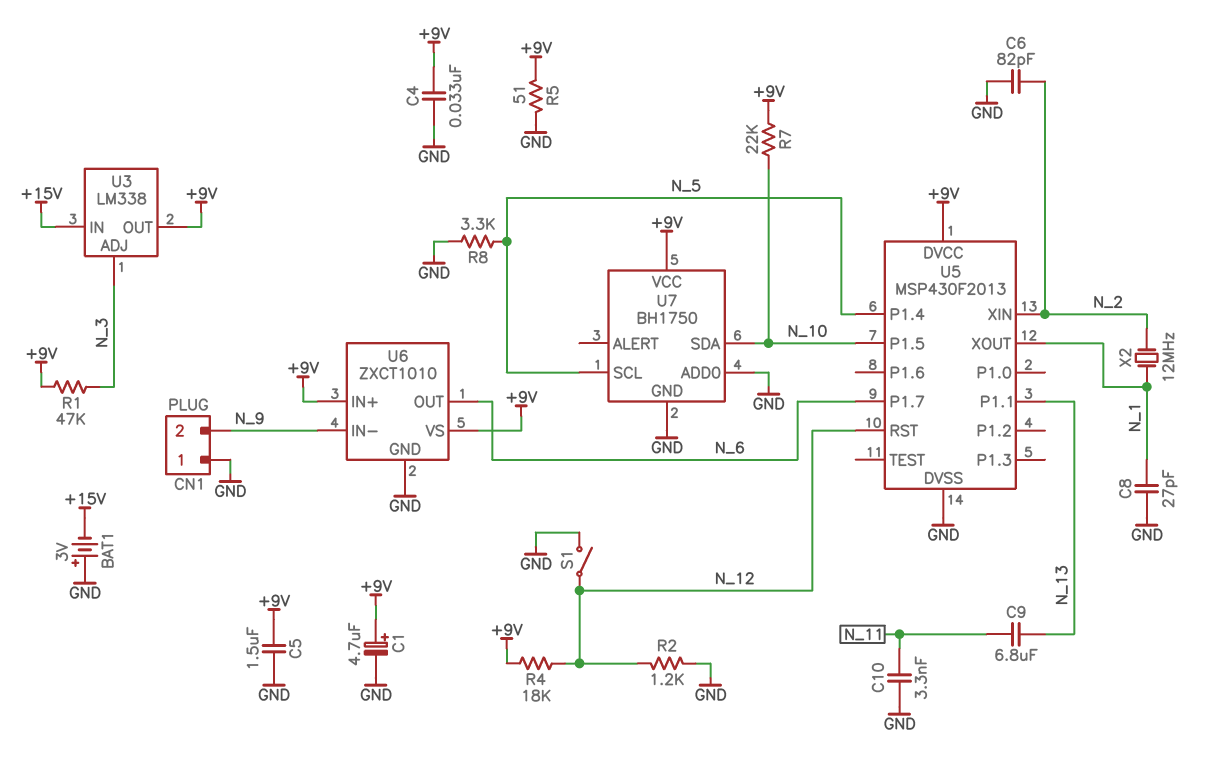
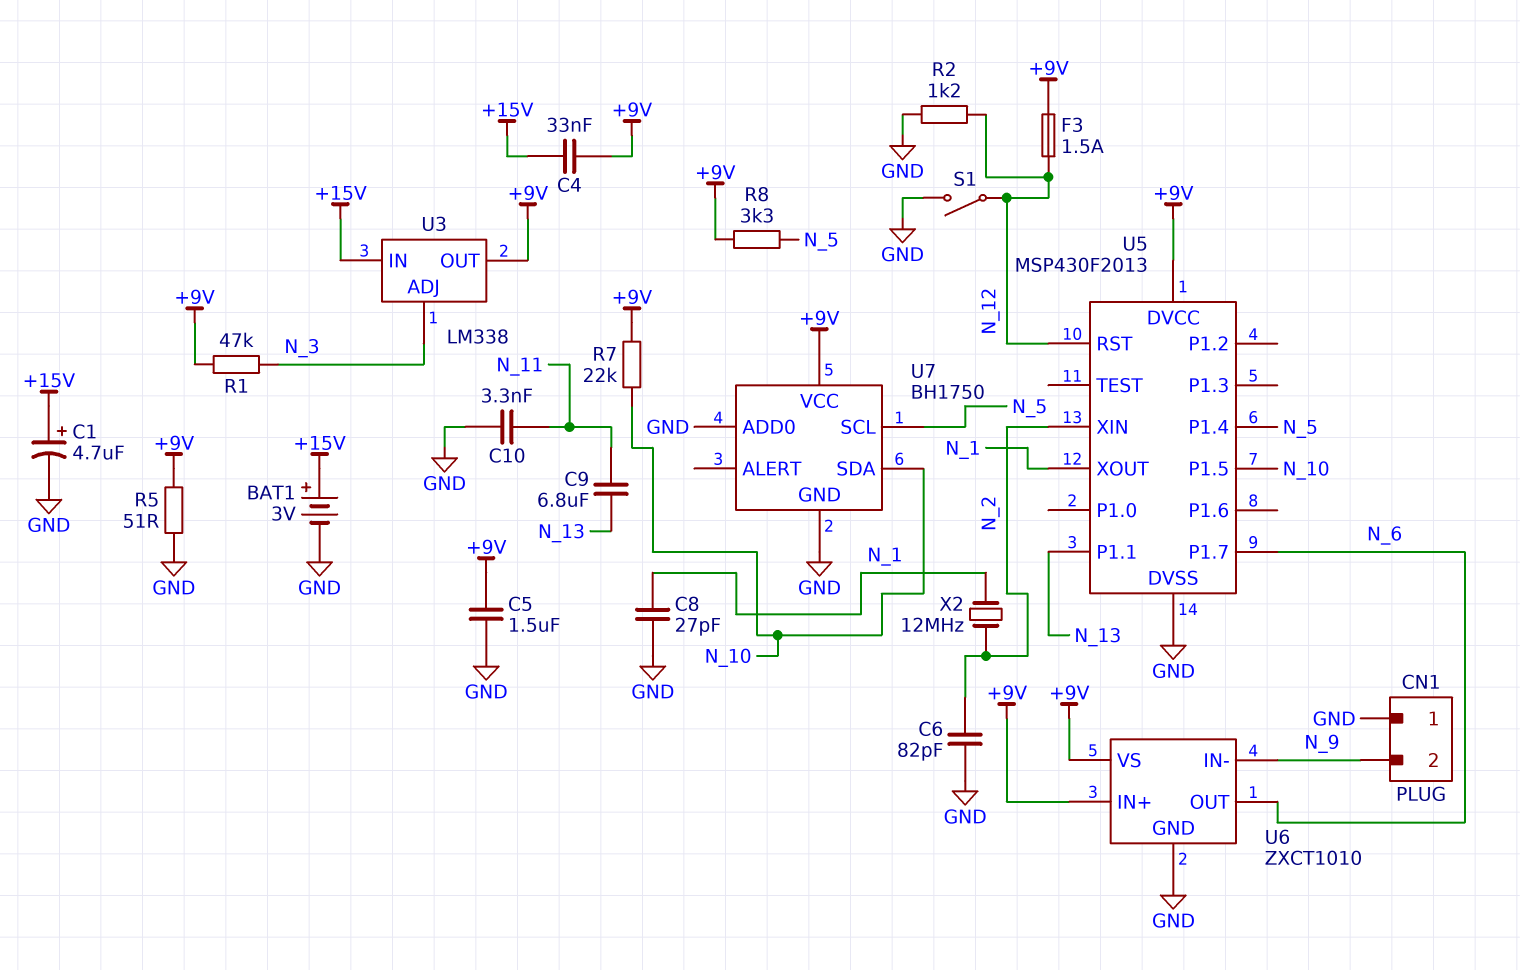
BAT1: 3V (plus GND, minus +15V) -> 3V (plus +15V, minus GND)
C1: 4.7uF (plus +9V, minus GND) -> 4.7uF (plus +15V, minus GND)
C4: 33nF (+9V, GND) -> 33nF (+9V, +15V)
F3: none -> 1.5A (+9V, N_12)
R4: 18k (+9V, N_12) -> none
R8: 3.3k (GND, N_5) -> 3.3k (+9V, N_5)

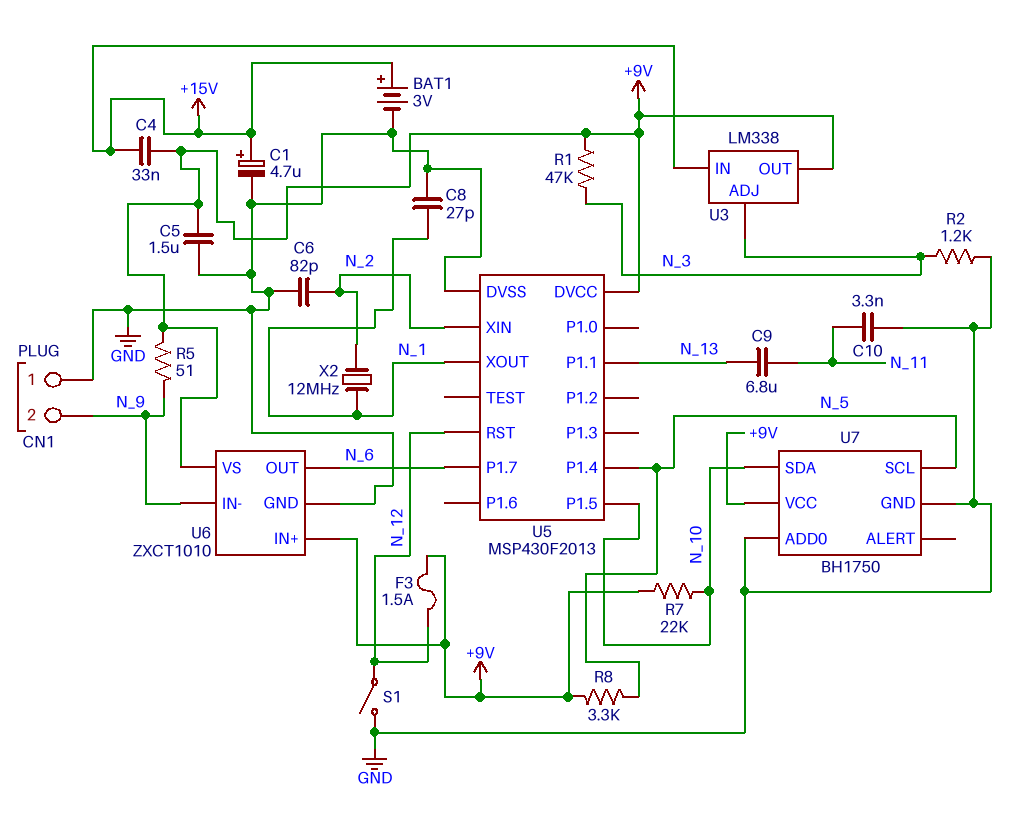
R2: 1.2k (GND, N_12) -> 1.2k (GND, N_3)
R5: 51 (+9V, GND) -> 51 (+9V, N_9)

